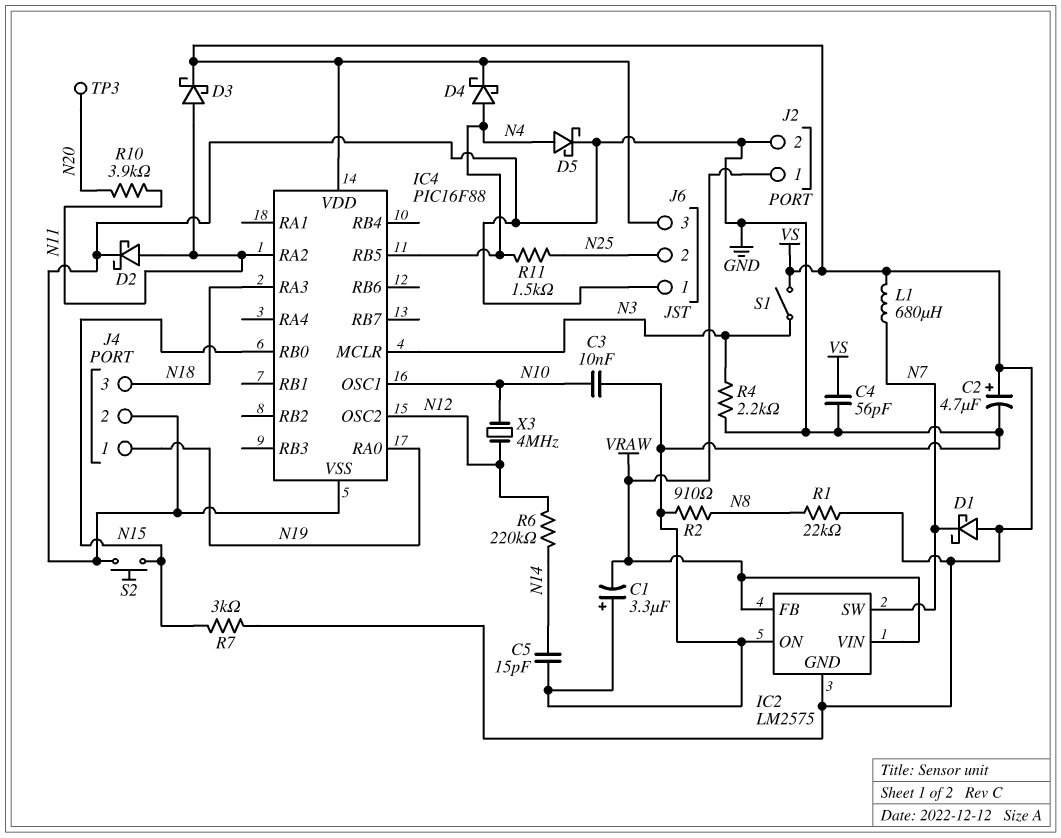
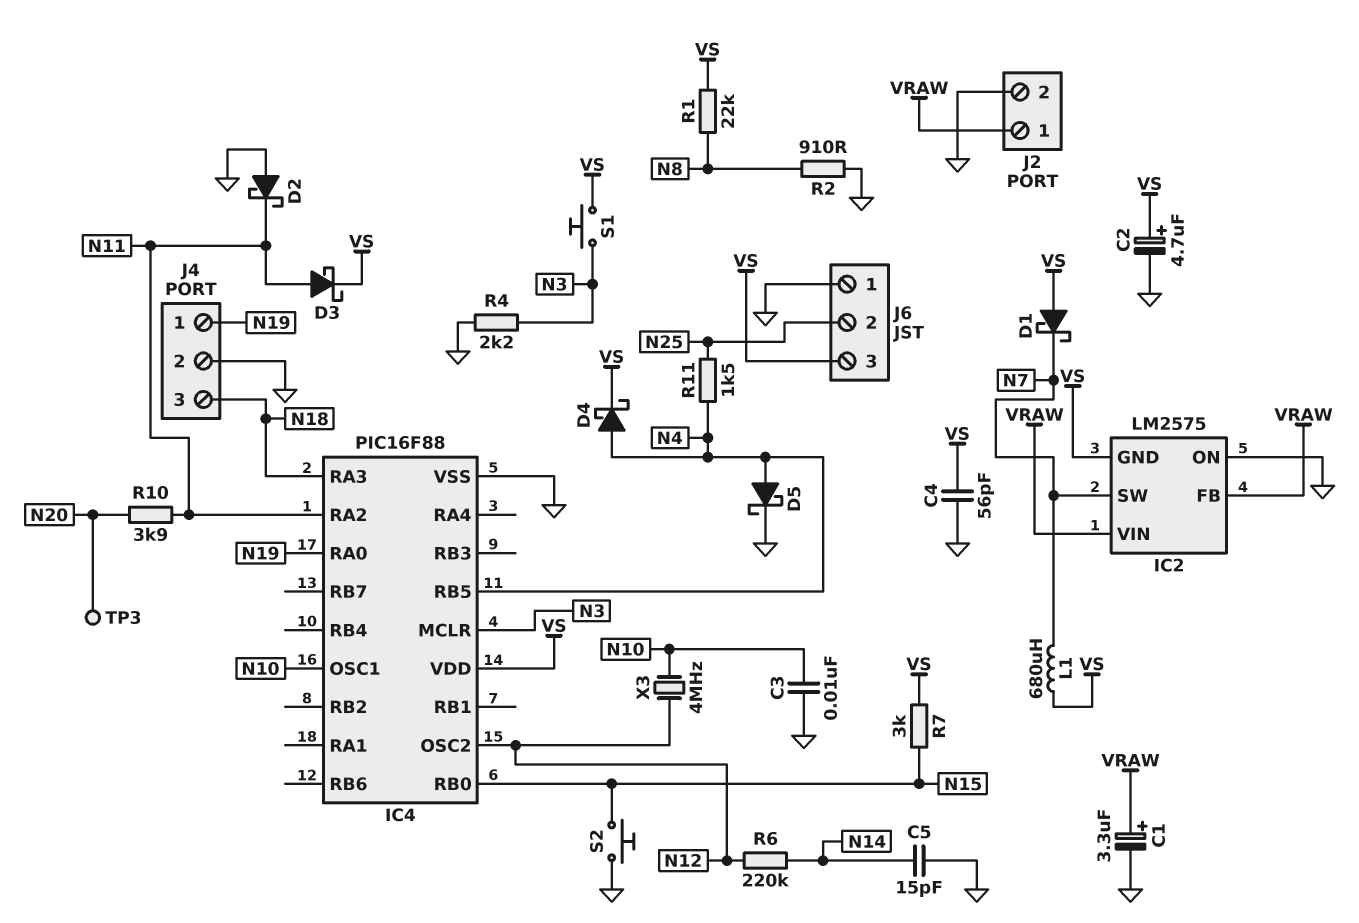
C1: 3.3uF (plus GND, minus VRAW) -> 3.3uF (plus VRAW, minus GND)
D2: schottky (A N11, K GND) -> schottky (A GND, K N11)
S1: switch (N3, VS) -> button (N3, VS)

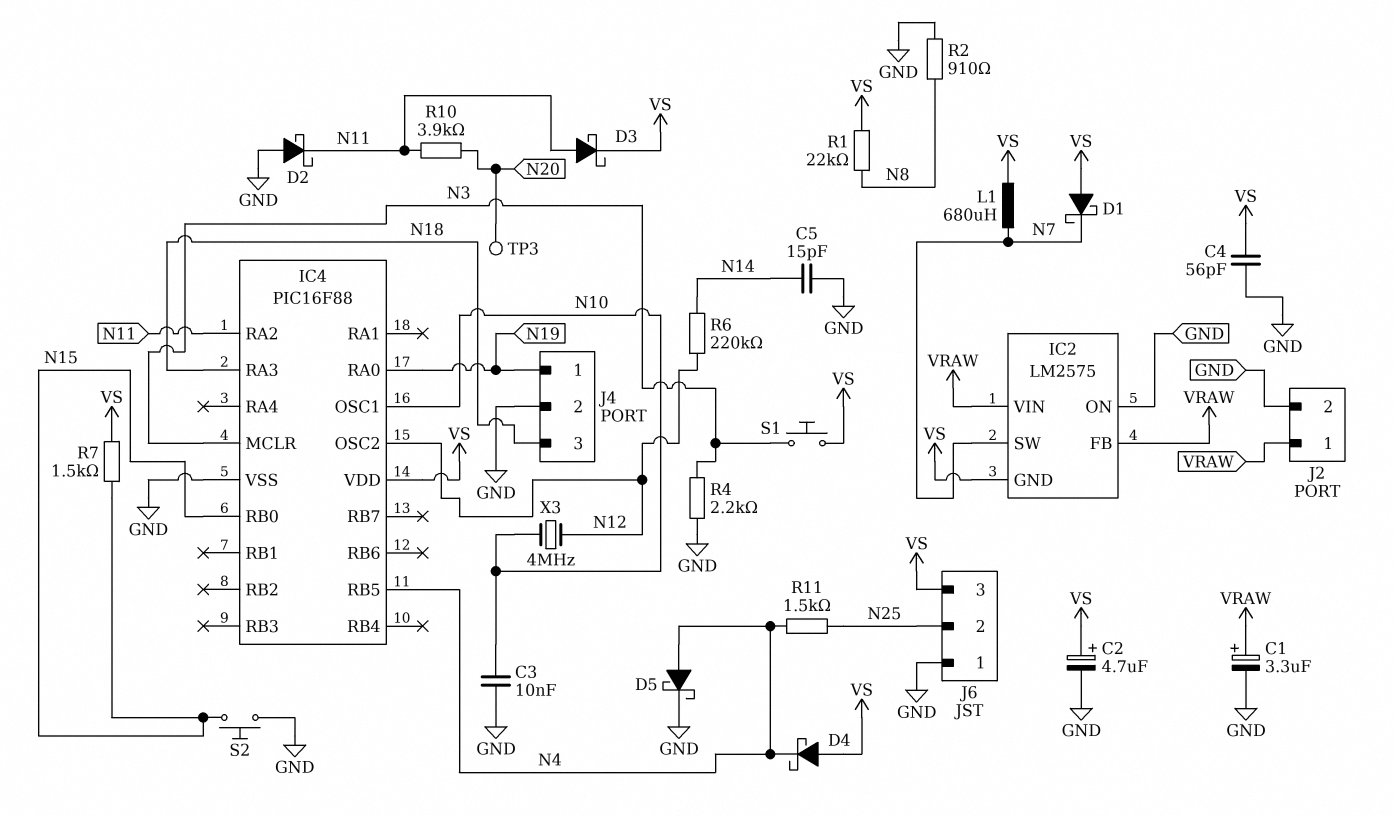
D4: schottky (A N4, K VS) -> schottky (A VS, K N4)
R7: 3k (N15, VS) -> 1.5k (N15, VS)

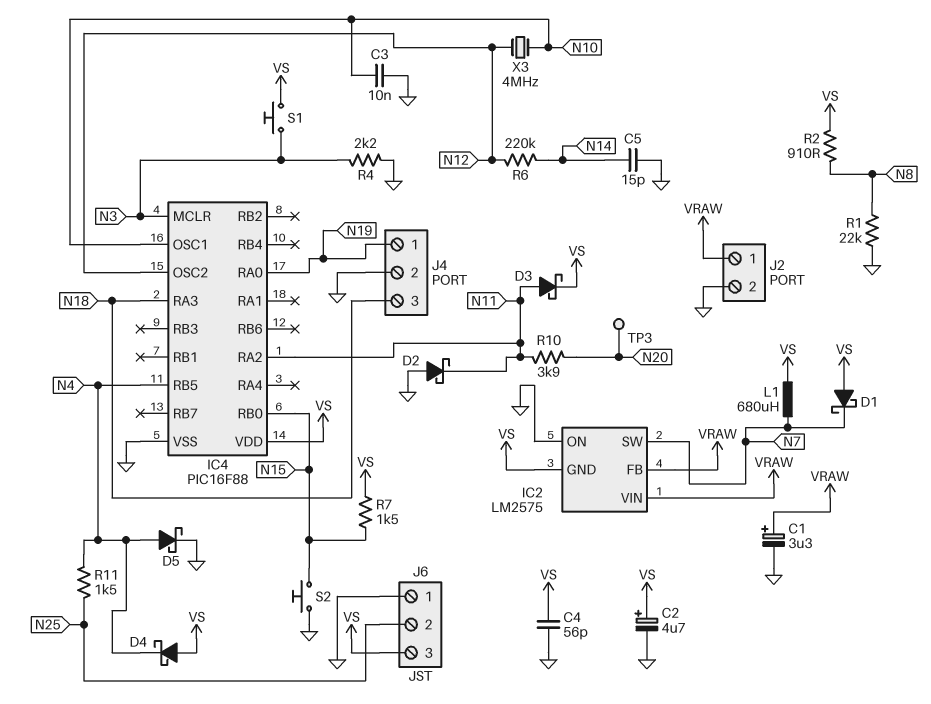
R1: 22k (N8, VS) -> 22k (GND, N8)
R2: 910 (GND, N8) -> 910 (N8, VS)

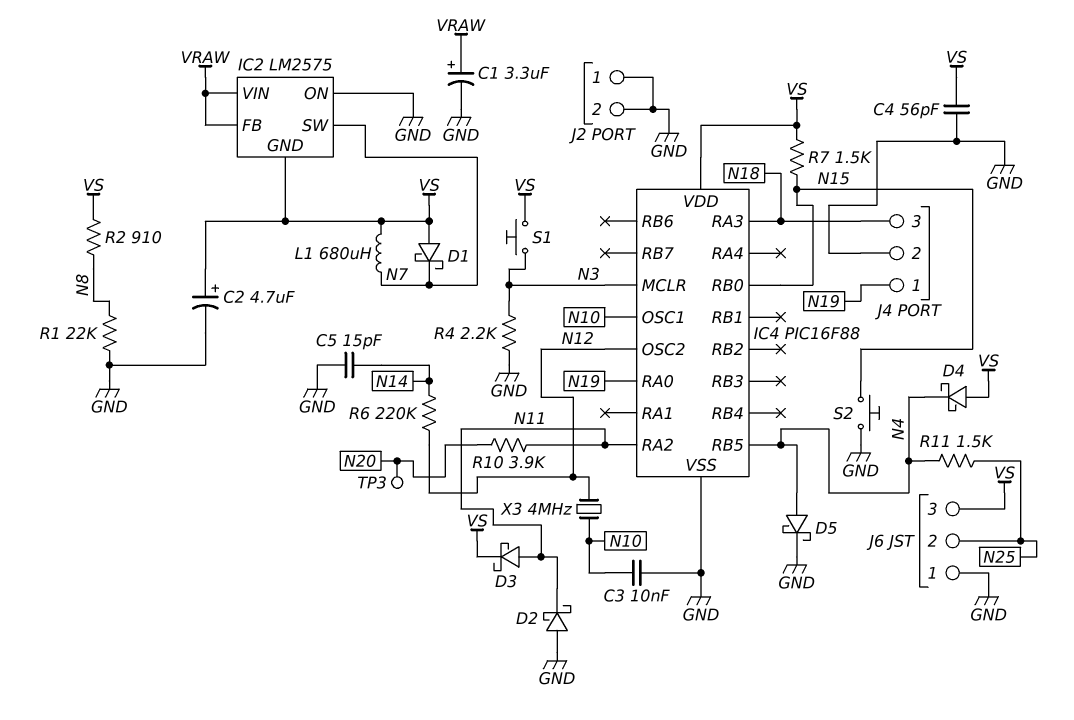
J2 pin 1: VRAW -> GND

